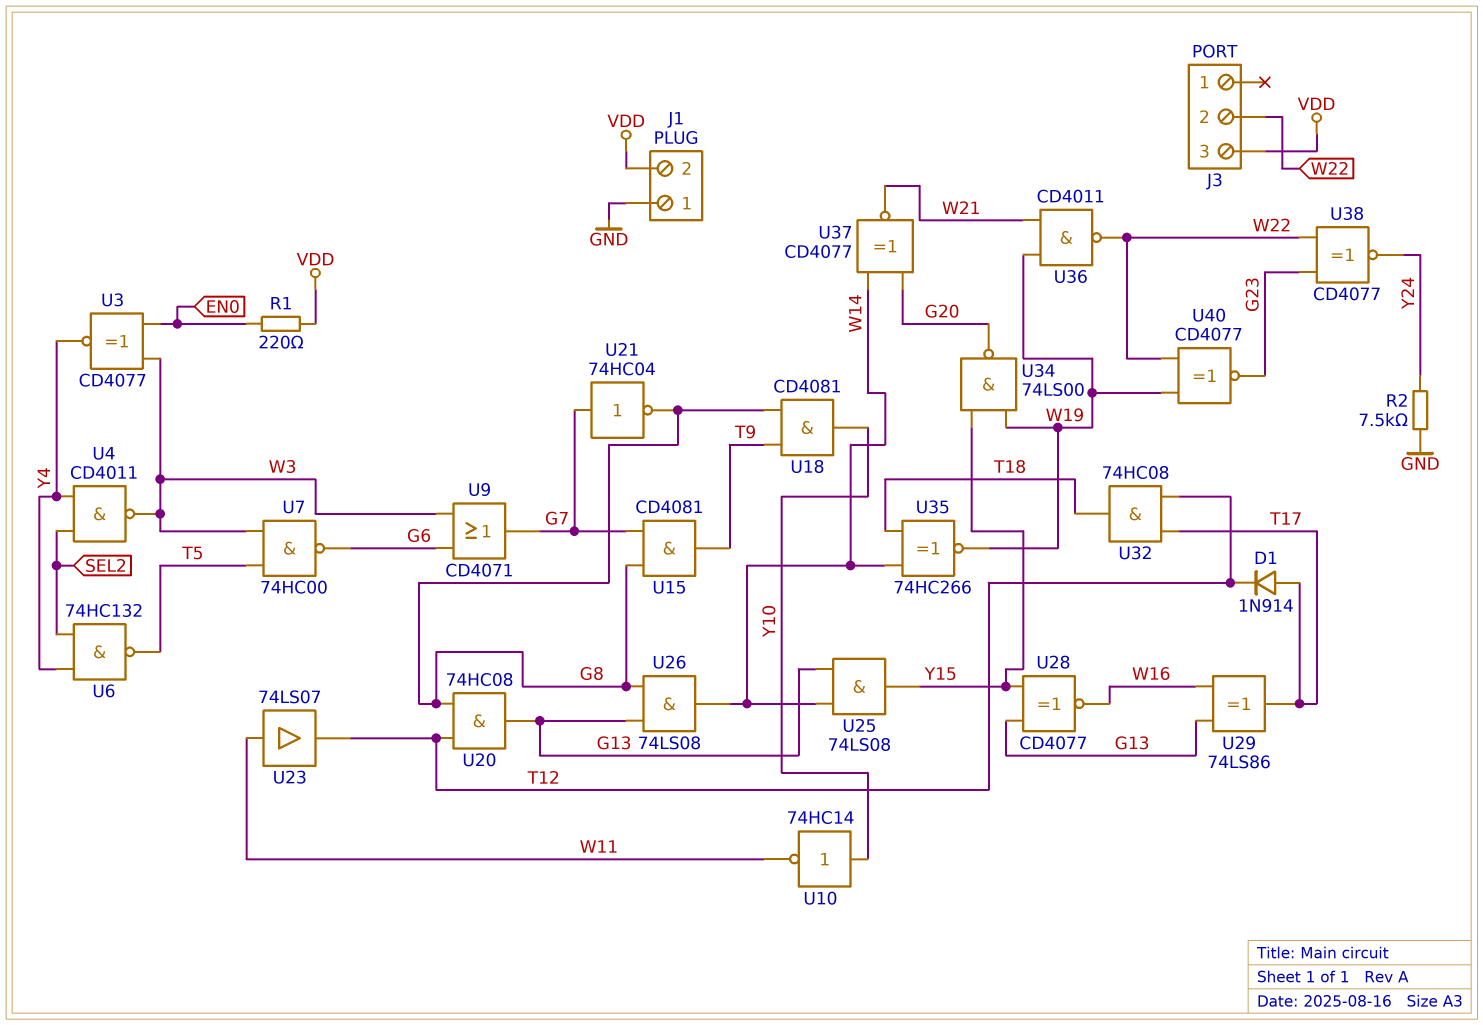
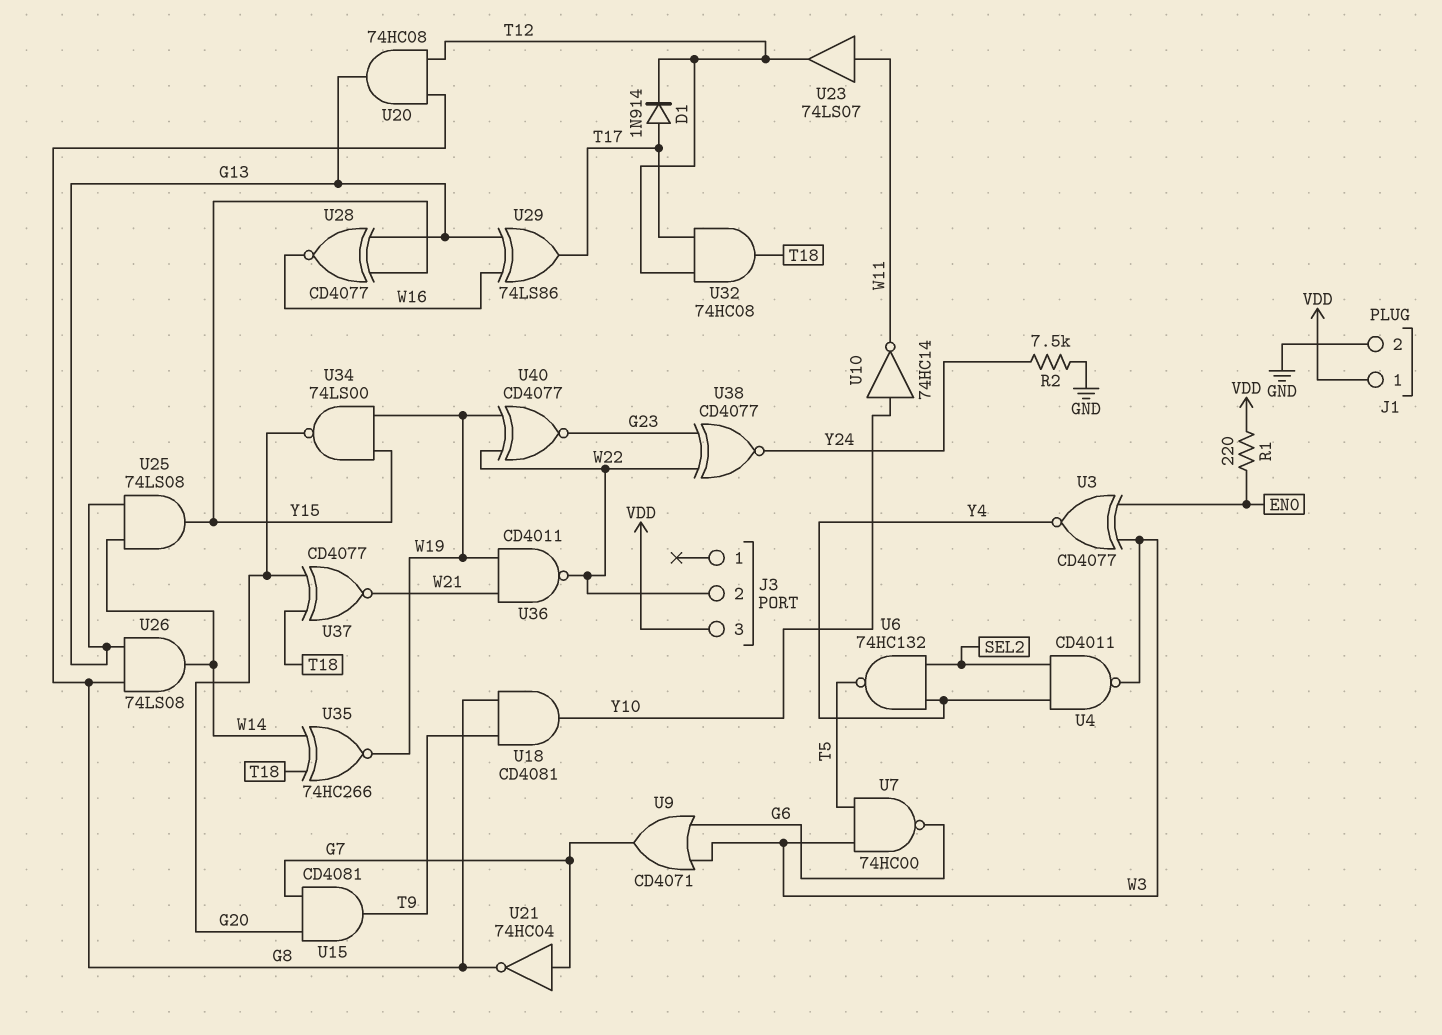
J1 pin 1: GND -> VDD
J1 pin 2: VDD -> GND
U15: AND CD4081 (in G7, in G8, out T9) -> AND CD4081 (in G7, in G20, out T9)
U37: XNOR CD4077 (in G20, in W14, out W21) -> XNOR CD4077 (in G20, in T18, out W21)

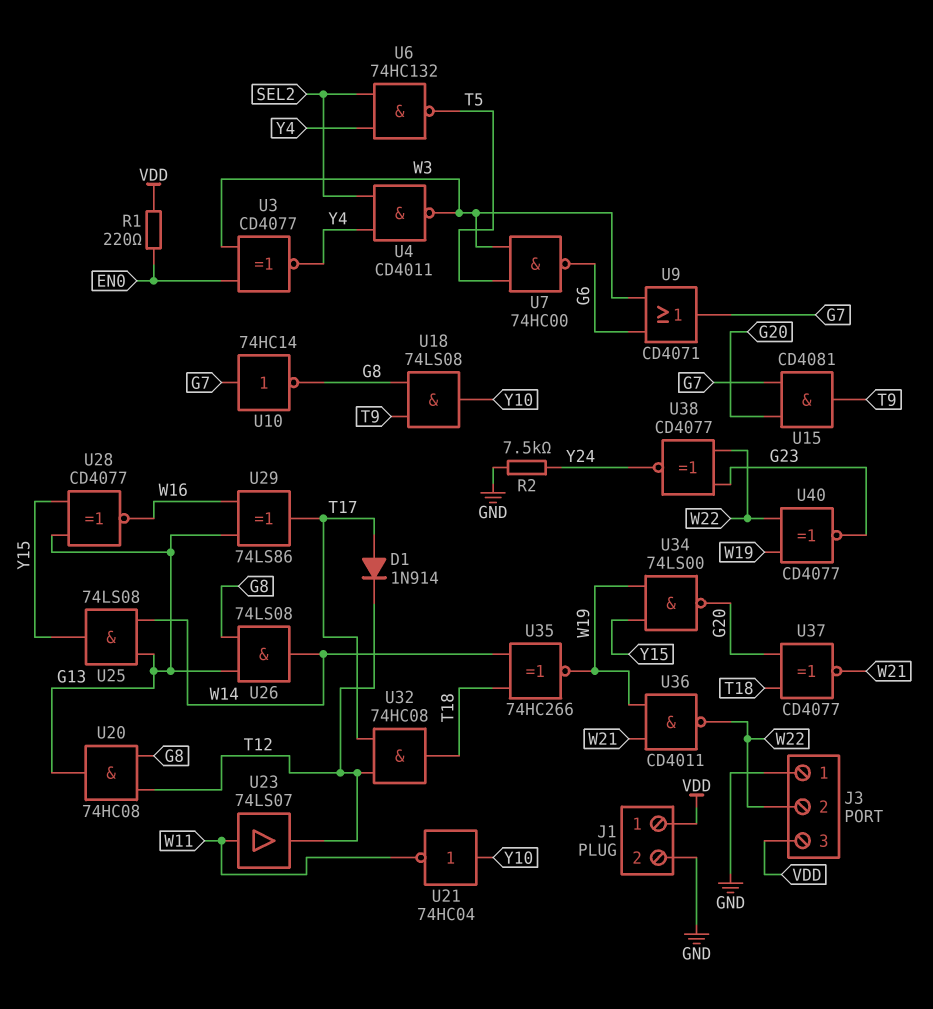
J3 pin 1: none -> GND
U10: NOT 74HC14 (in Y10, out W11) -> NOT 74HC14 (in G7, out G8)
U18: AND CD4081 (in G8, in T9, out Y10) -> AND 74LS08 (in G8, in T9, out Y10)
U21: NOT 74HC04 (in G7, out G8) -> NOT 74HC04 (in Y10, out W11)

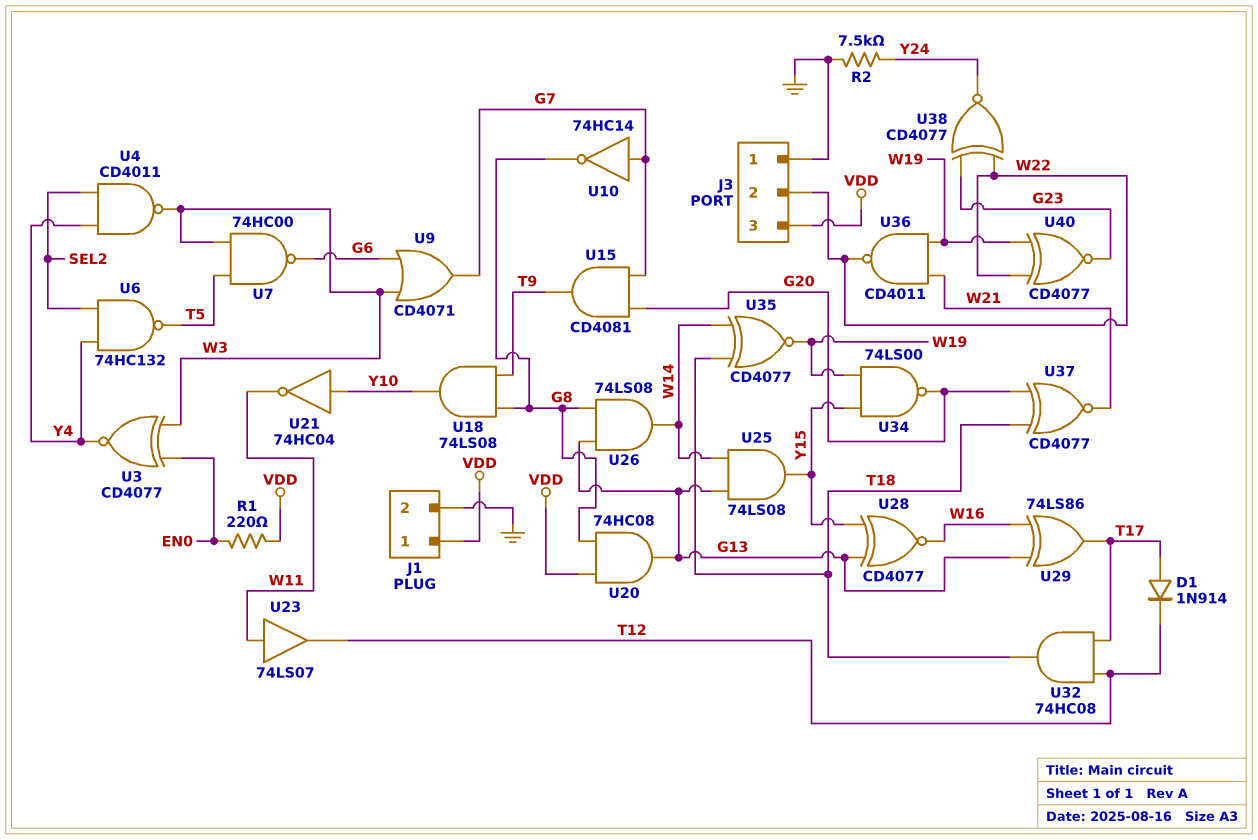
U20: AND 74HC08 (in G8, in T12, out G13) -> AND 74HC08 (in G8, in VDD, out G13)
U35: XNOR 74HC266 (in T18, in W14, out W19) -> XNOR CD4077 (in T18, in W14, out W19)

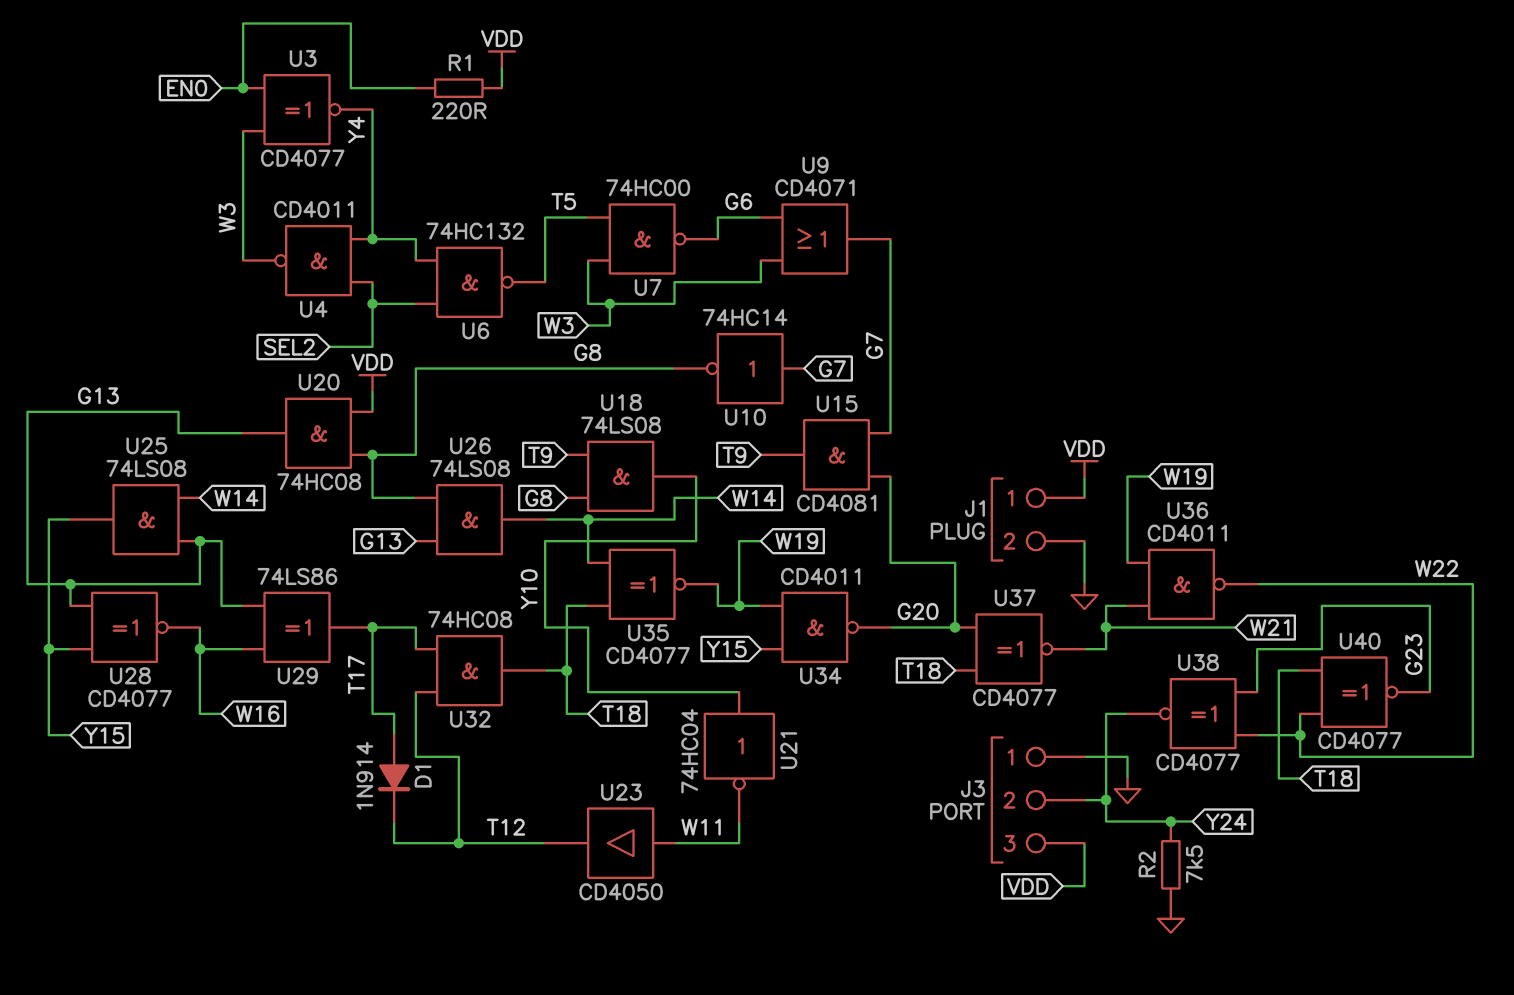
J3 pin 2: W22 -> Y24
U23: buffer 74LS07 (in W11, out T12) -> buffer CD4050 (in W11, out T12)
U34: NAND 74LS00 (in W19, in Y15, out G20) -> NAND CD4011 (in W19, in Y15, out G20)
U40: XNOR CD4077 (in W19, in W22, out G23) -> XNOR CD4077 (in T18, in W22, out G23)

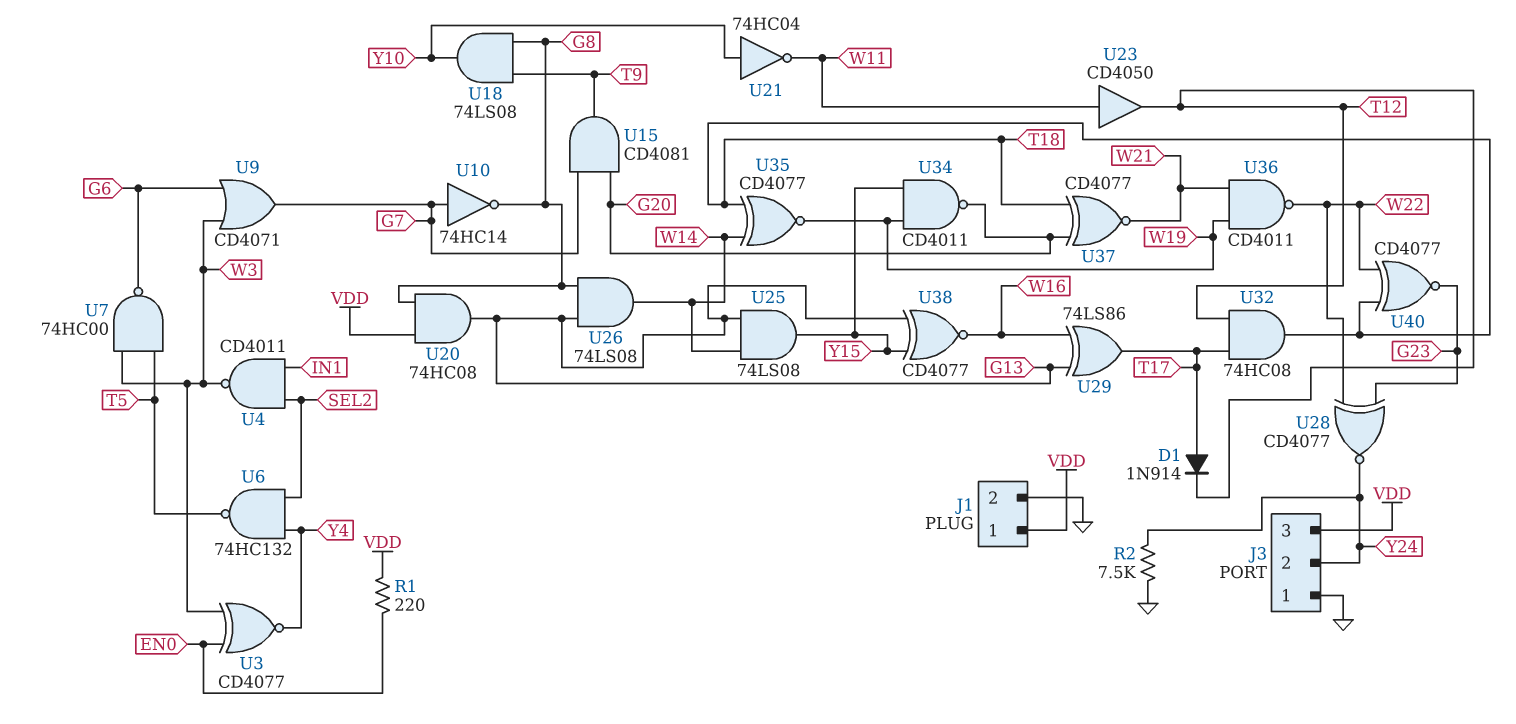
U4: NAND CD4011 (in SEL2, in Y4, out W3) -> NAND CD4011 (in IN1, in SEL2, out W3)
U28: XNOR CD4077 (in G13, in Y15, out W16) -> XNOR CD4077 (in G23, in W22, out Y24)
U38: XNOR CD4077 (in G23, in W22, out Y24) -> XNOR CD4077 (in G13, in Y15, out W16)

